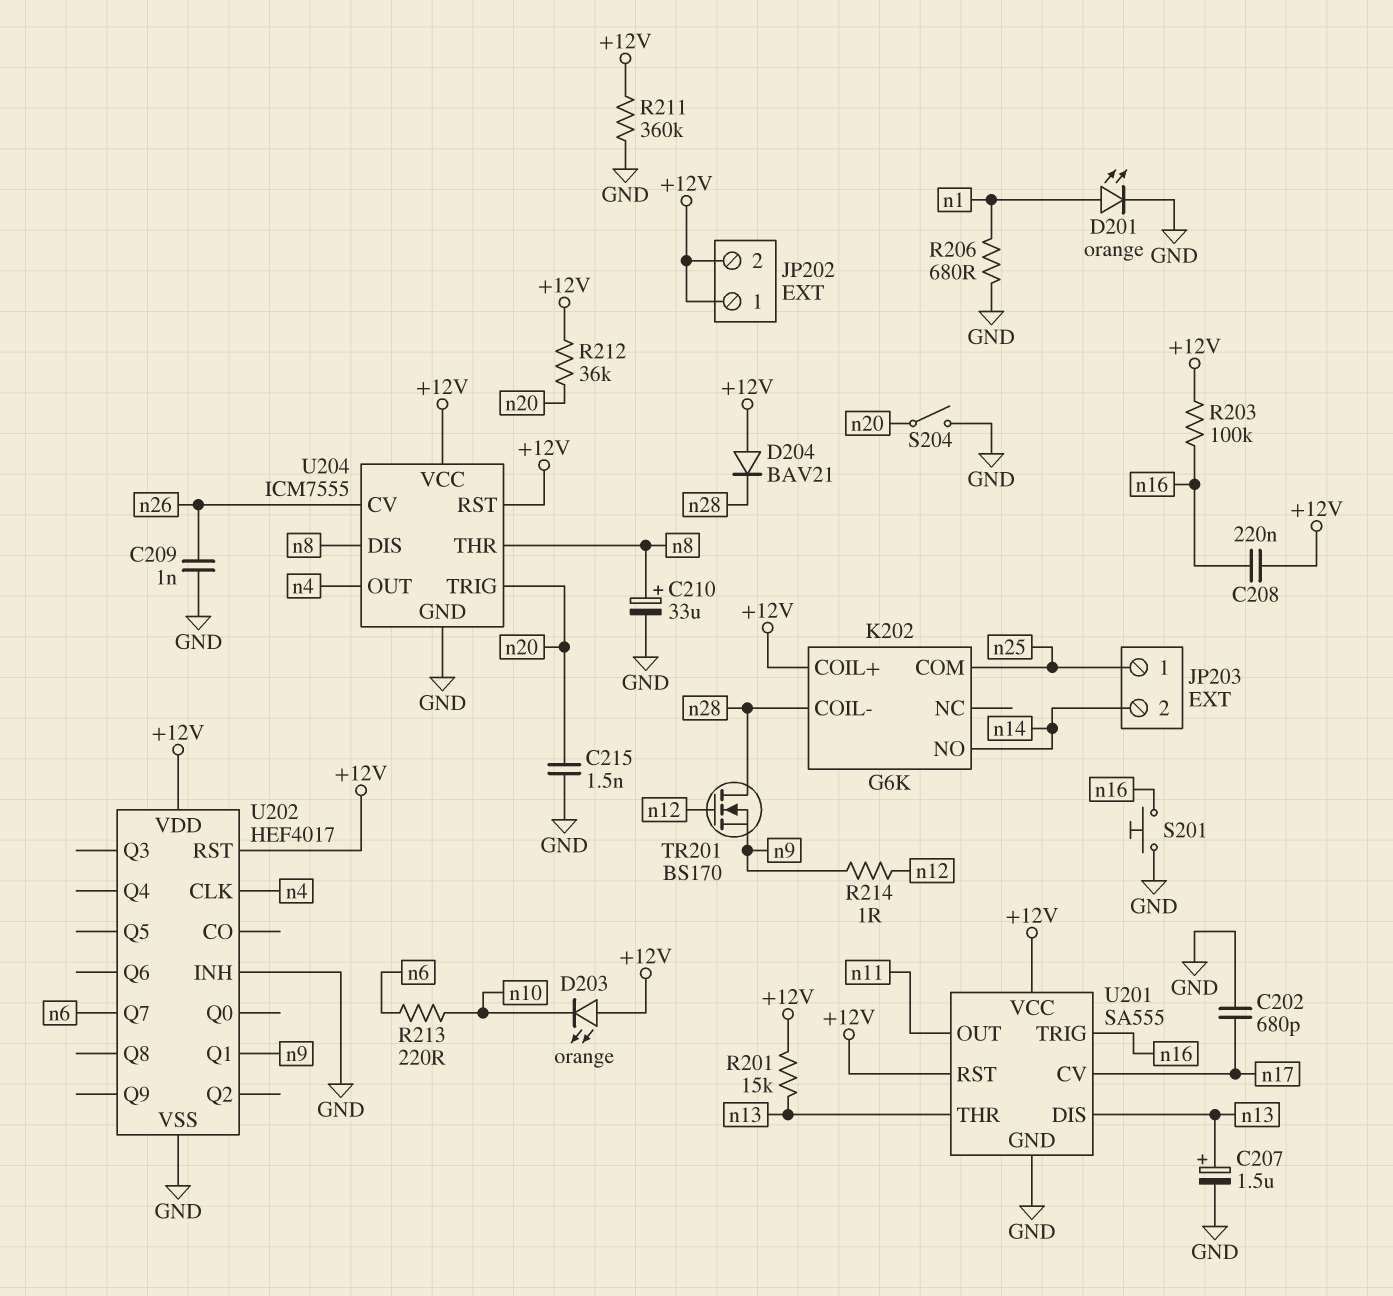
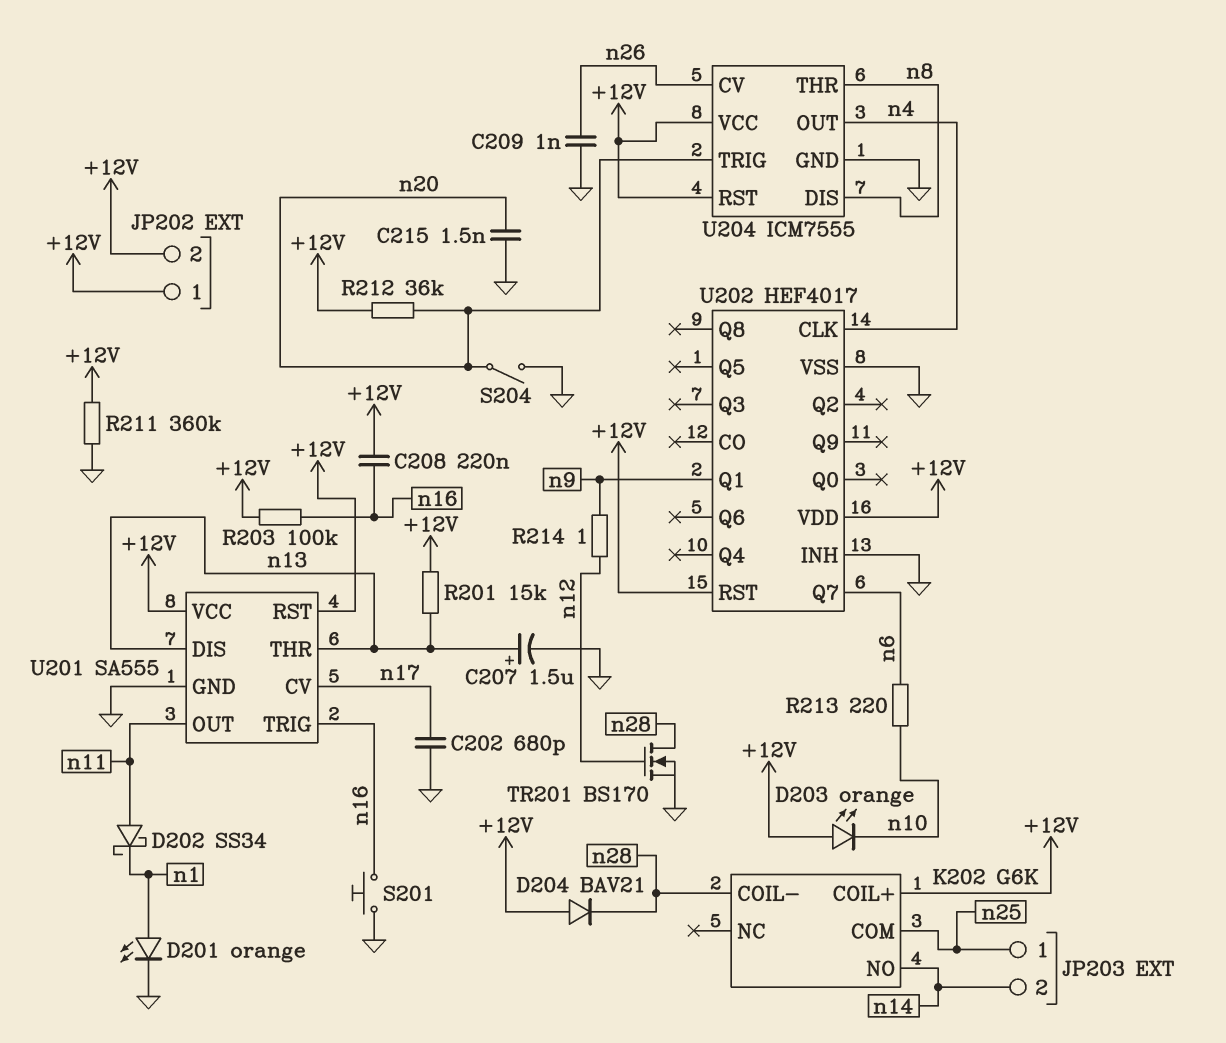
C210: 33uF (plus n8, minus GND) -> none
D202: none -> schottky SS34 (A n11, K n1)
R206: 680 (GND, n1) -> none
TR201: NMOS BS170 (G n12, D n28, S n9) -> NMOS BS170 (G n12, D n28, S GND)

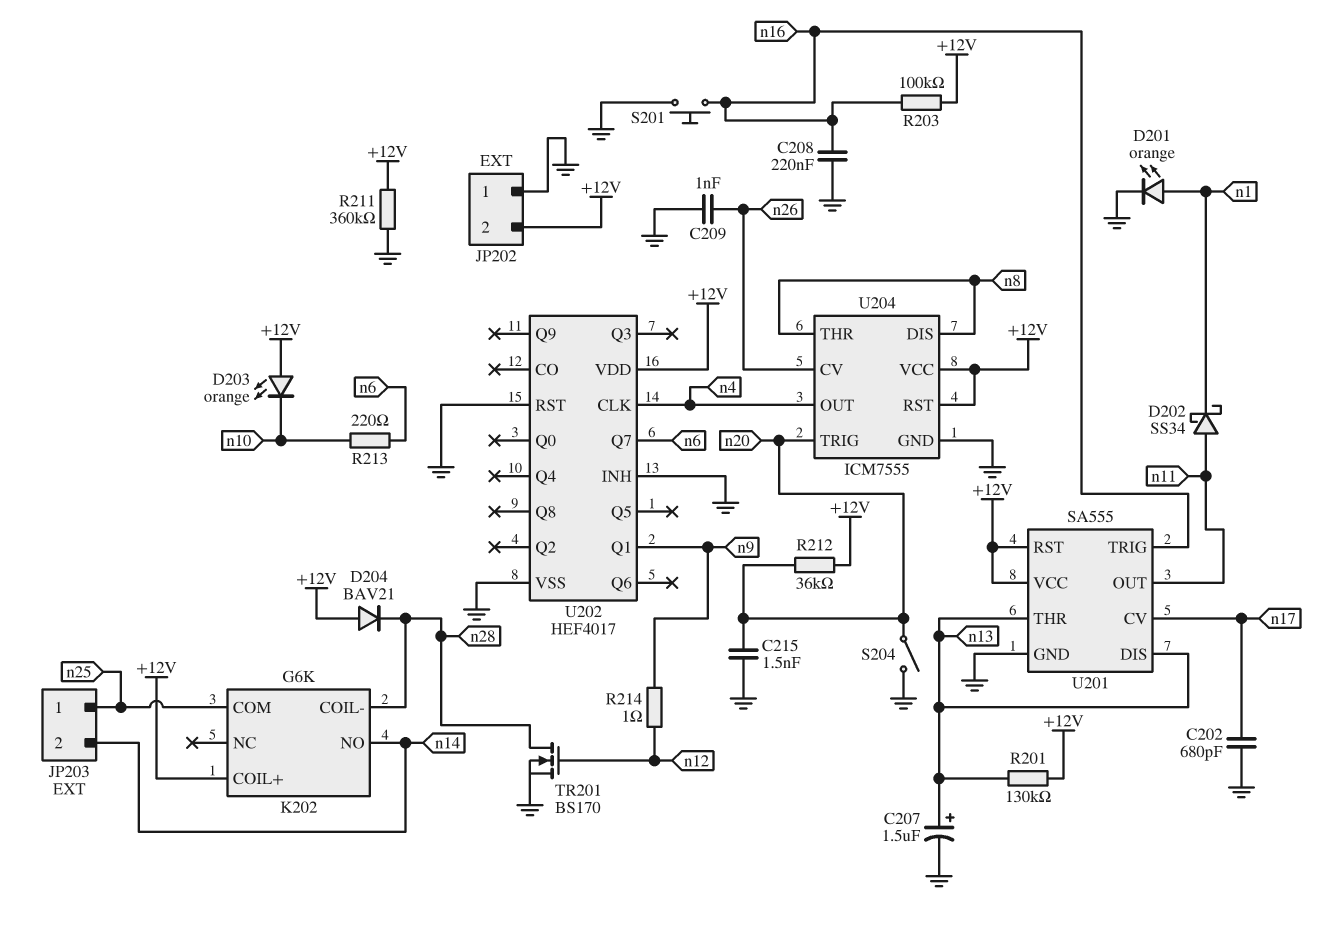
C208: 220nF (+12V, n16) -> 220nF (GND, n16)
JP202 pin 1: +12V -> GND
R201: 15k (+12V, n13) -> 130k (+12V, n13)
U202 pin RST: +12V -> GND

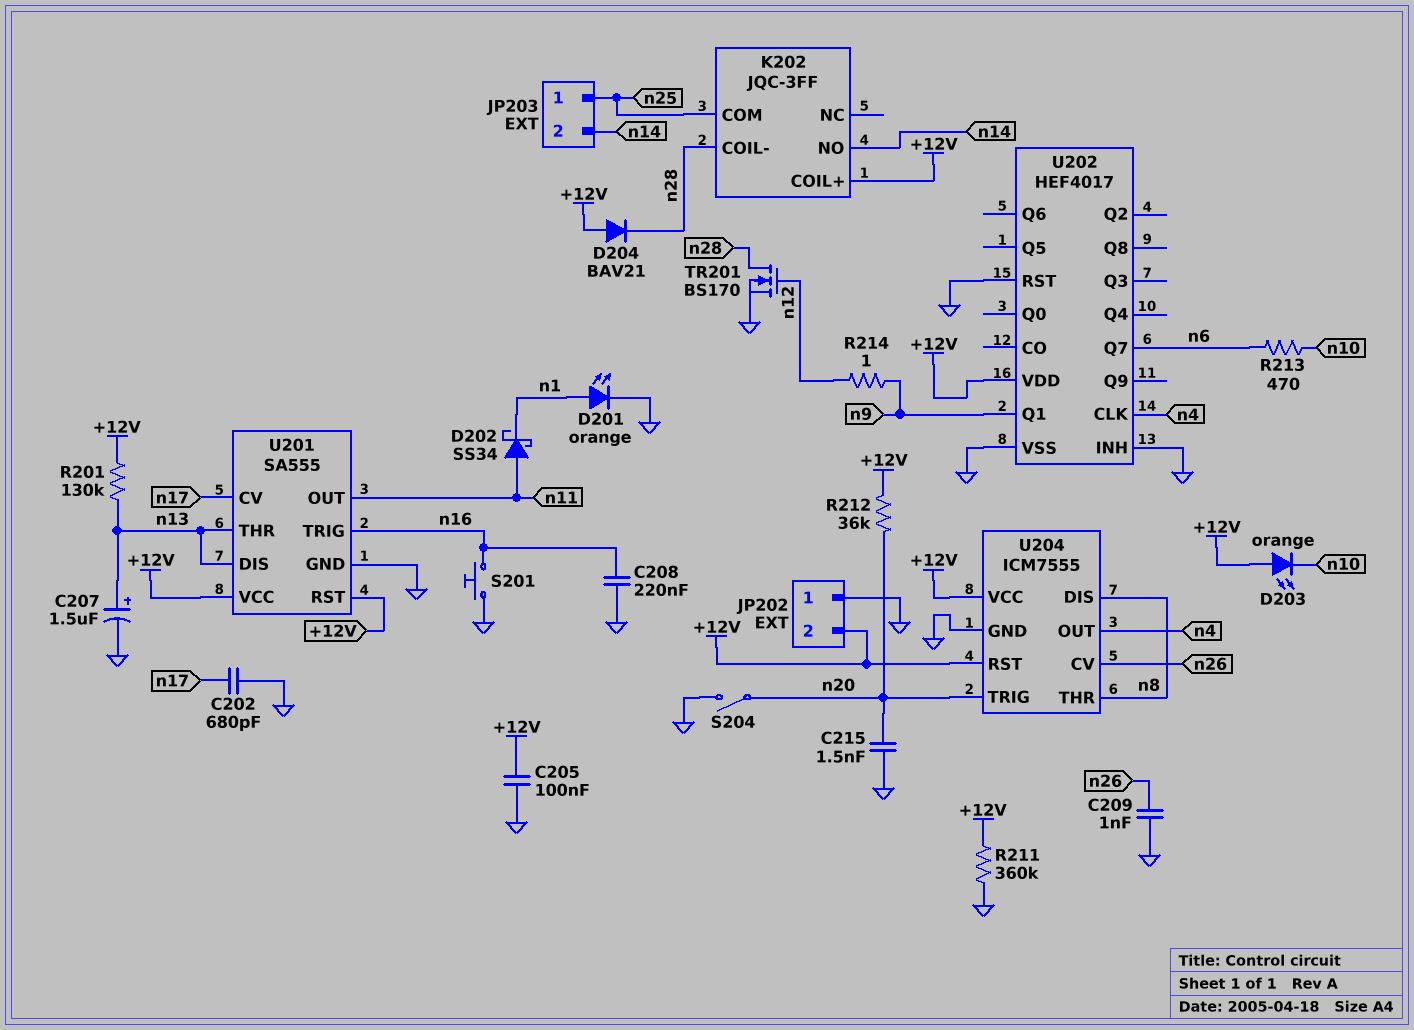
C205: none -> 100nF (+12V, GND)
K202: G6K -> JQC-3FF
R203: 100k (+12V, n16) -> none
R213: 220 (n6, n10) -> 470 (n6, n10)

